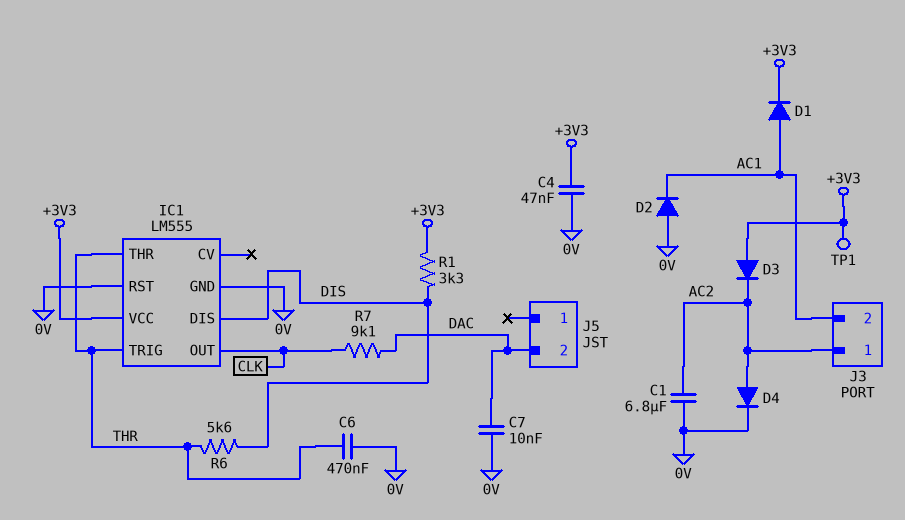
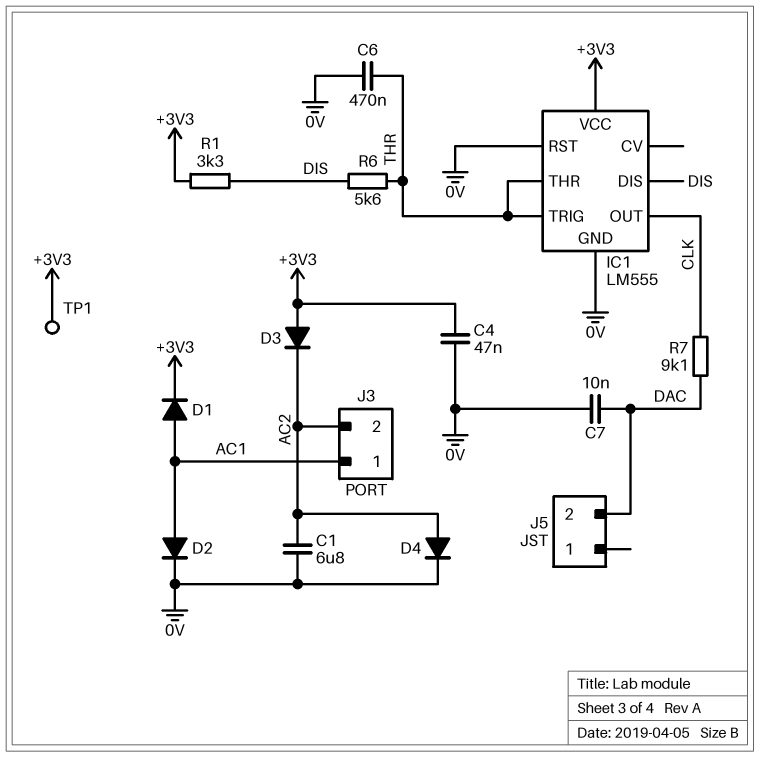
D2: diode (A 0V, K AC1) -> diode (A AC1, K 0V)
J3 pin 1: AC2 -> AC1
J3 pin 2: AC1 -> AC2

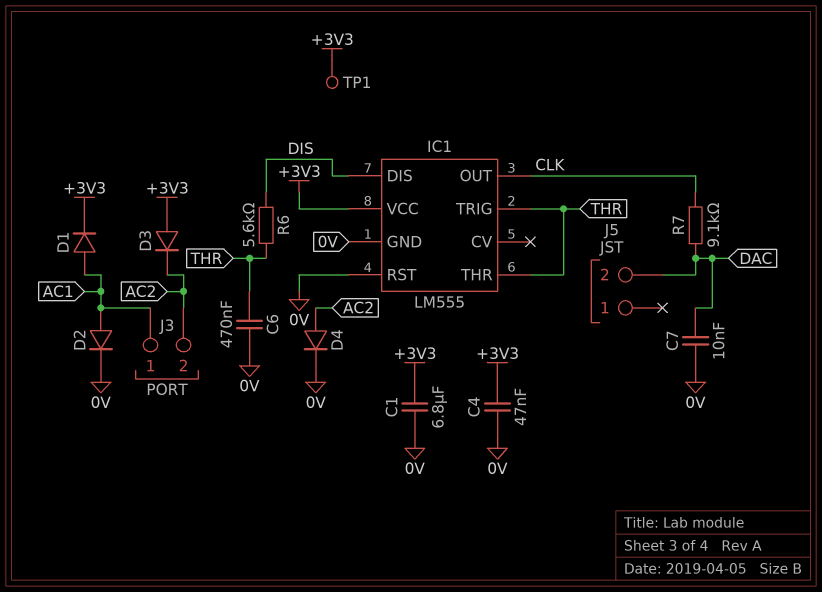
C1: 6.8uF (0V, AC2) -> 6.8uF (+3V3, 0V)
R1: 3.3k (+3V3, DIS) -> none

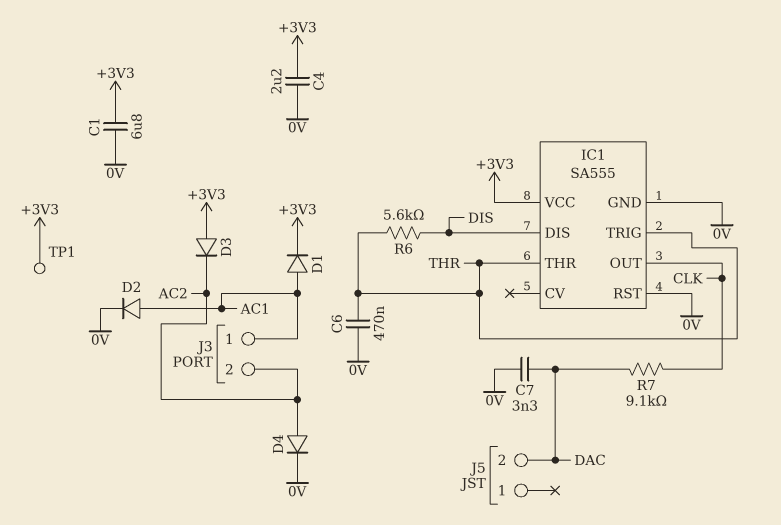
C4: 47nF (+3V3, 0V) -> 2.2uF (+3V3, 0V)
C7: 10nF (0V, DAC) -> 3.3nF (0V, DAC)
IC1: LM555 -> SA555

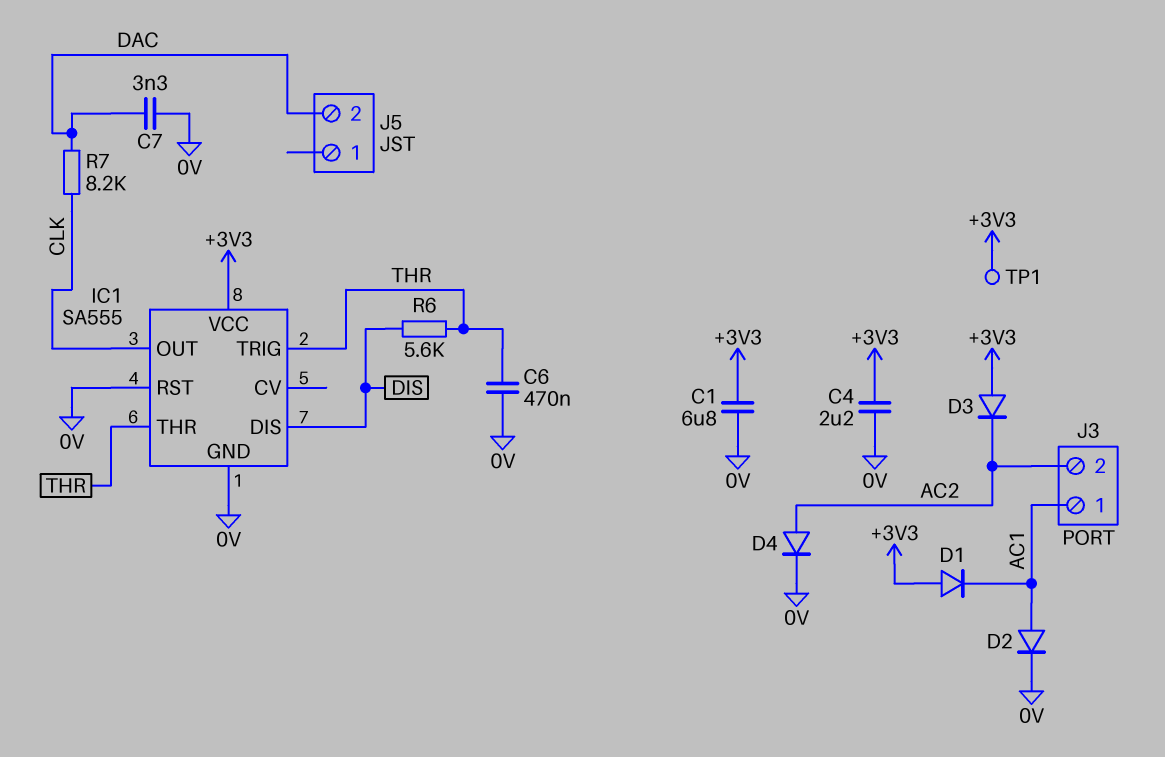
D1: diode (A AC1, K +3V3) -> diode (A +3V3, K AC1)
R7: 9.1k (CLK, DAC) -> 8.2k (CLK, DAC)

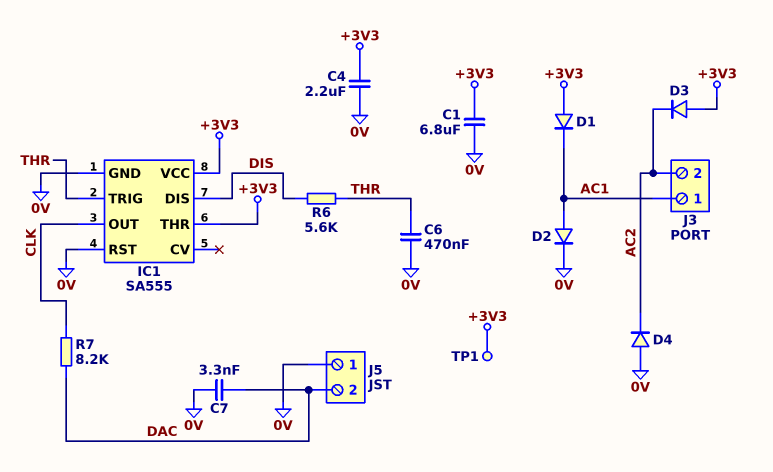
D4: diode (A AC2, K 0V) -> diode (A 0V, K AC2)
IC1 pin THR: THR -> +3V3
J5 pin 1: none -> 0V

